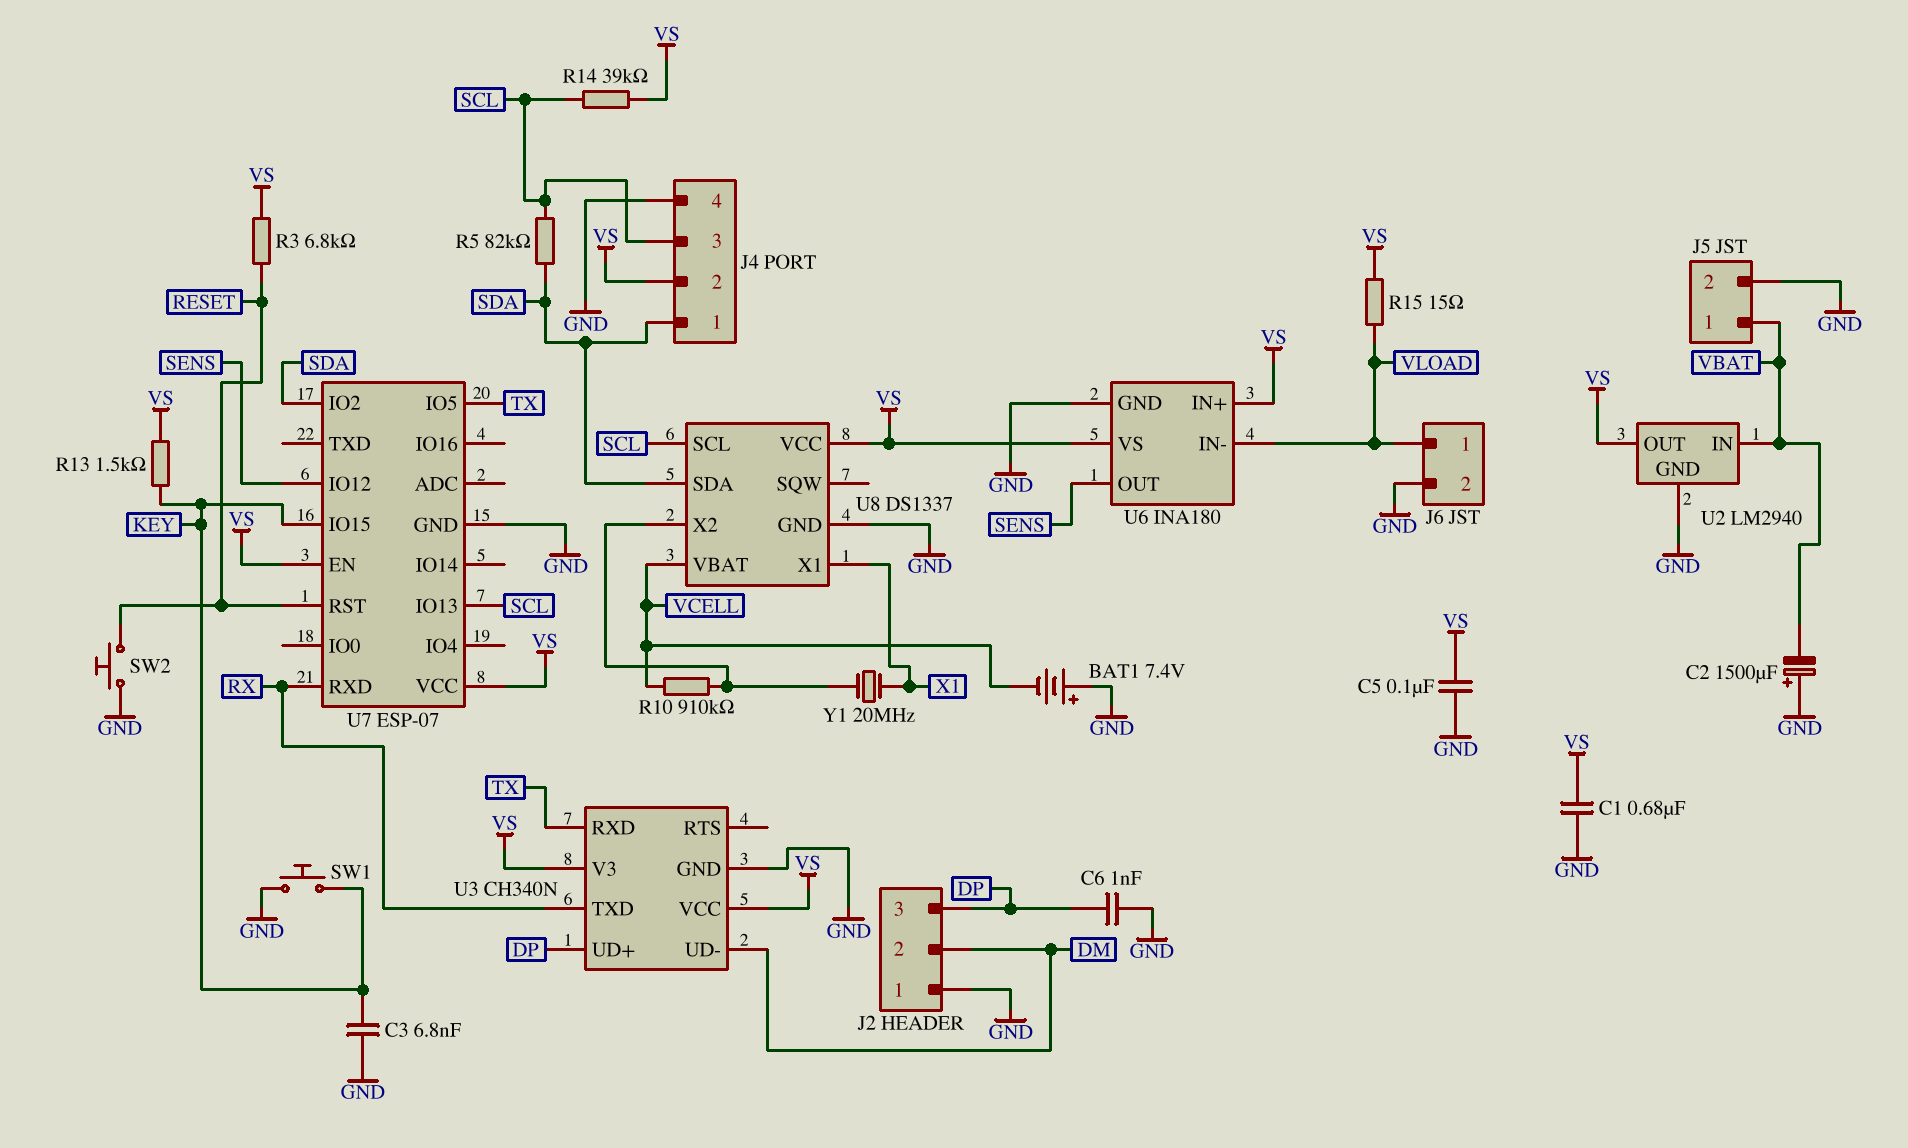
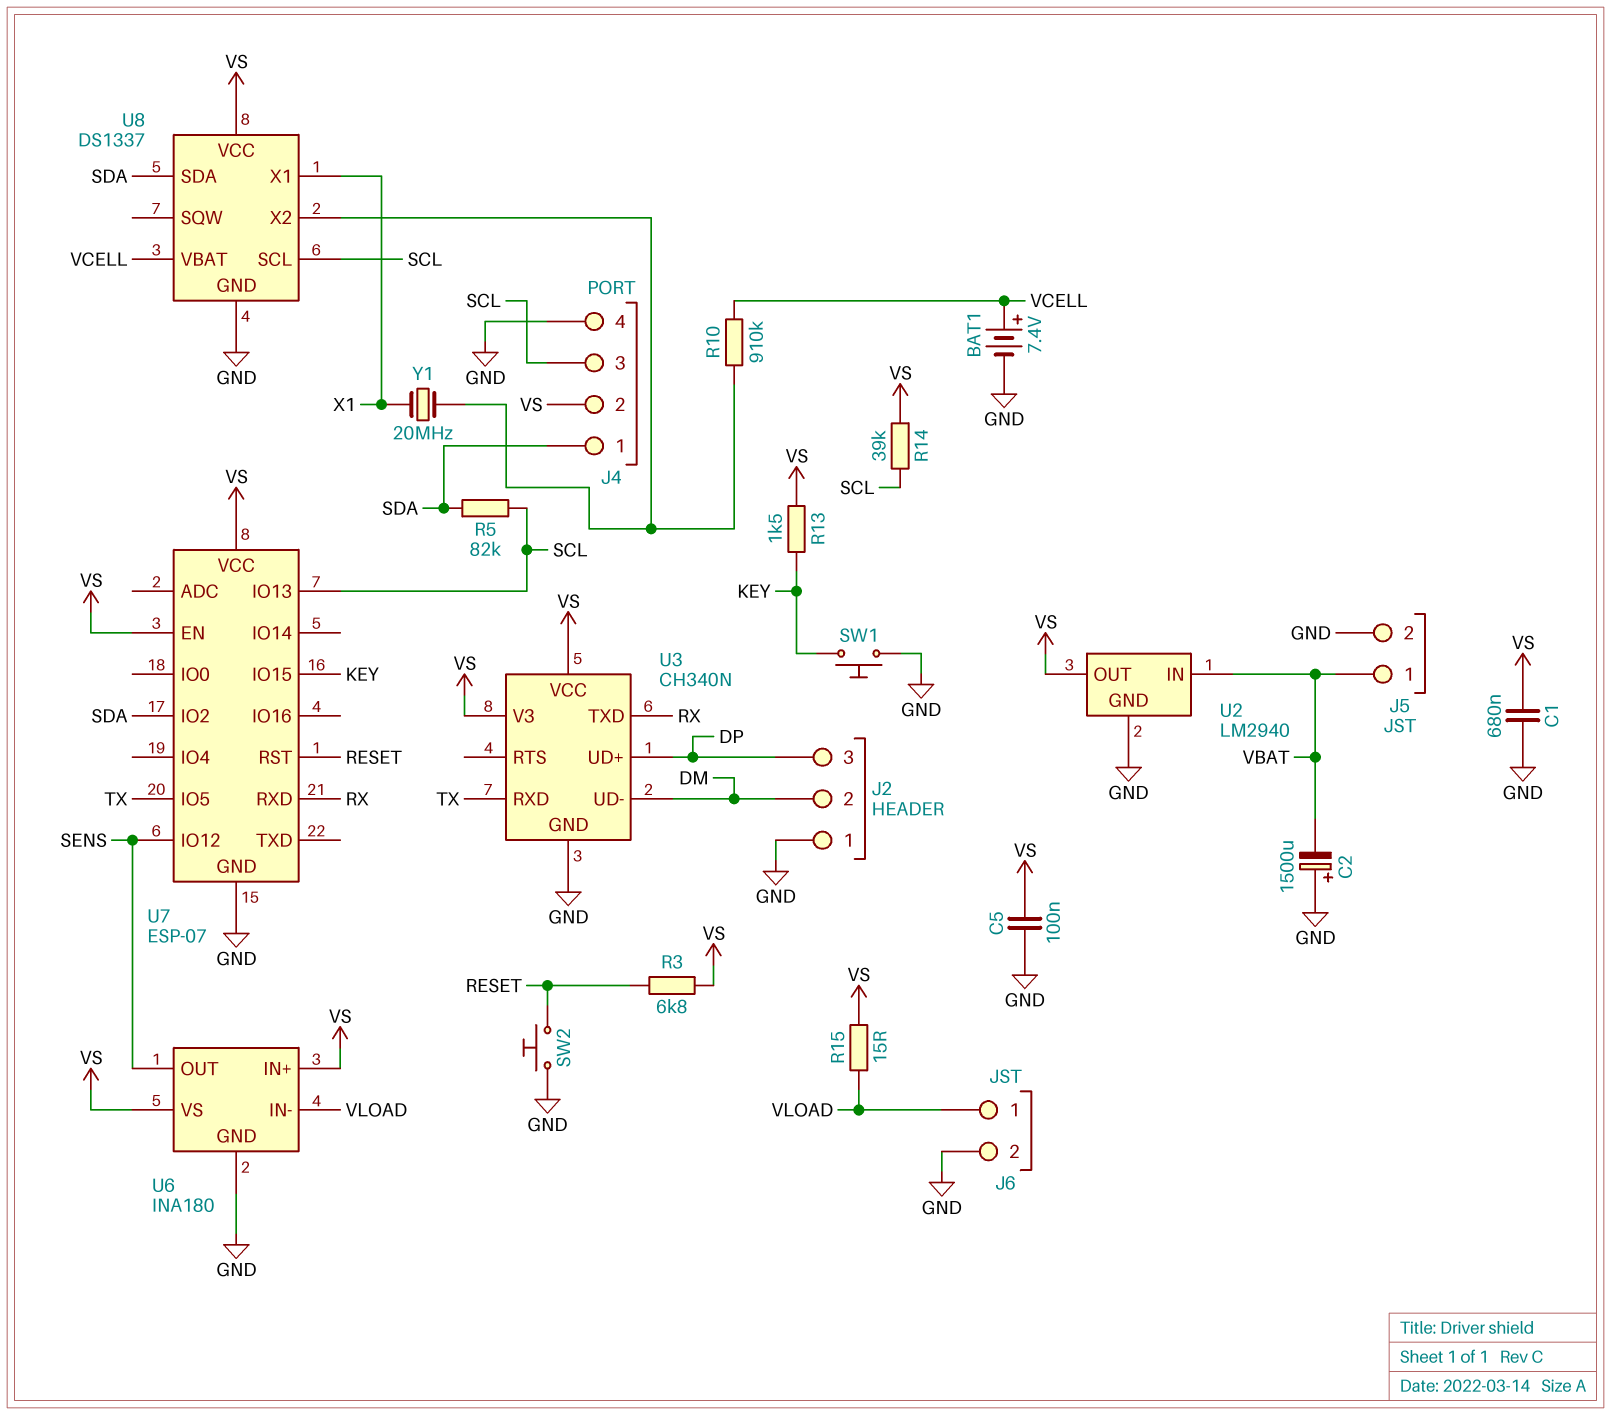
BAT1: 7.4V (plus GND, minus VCELL) -> 7.4V (plus VCELL, minus GND)
C3: 6.8nF (GND, KEY) -> none
C6: 1nF (DP, GND) -> none

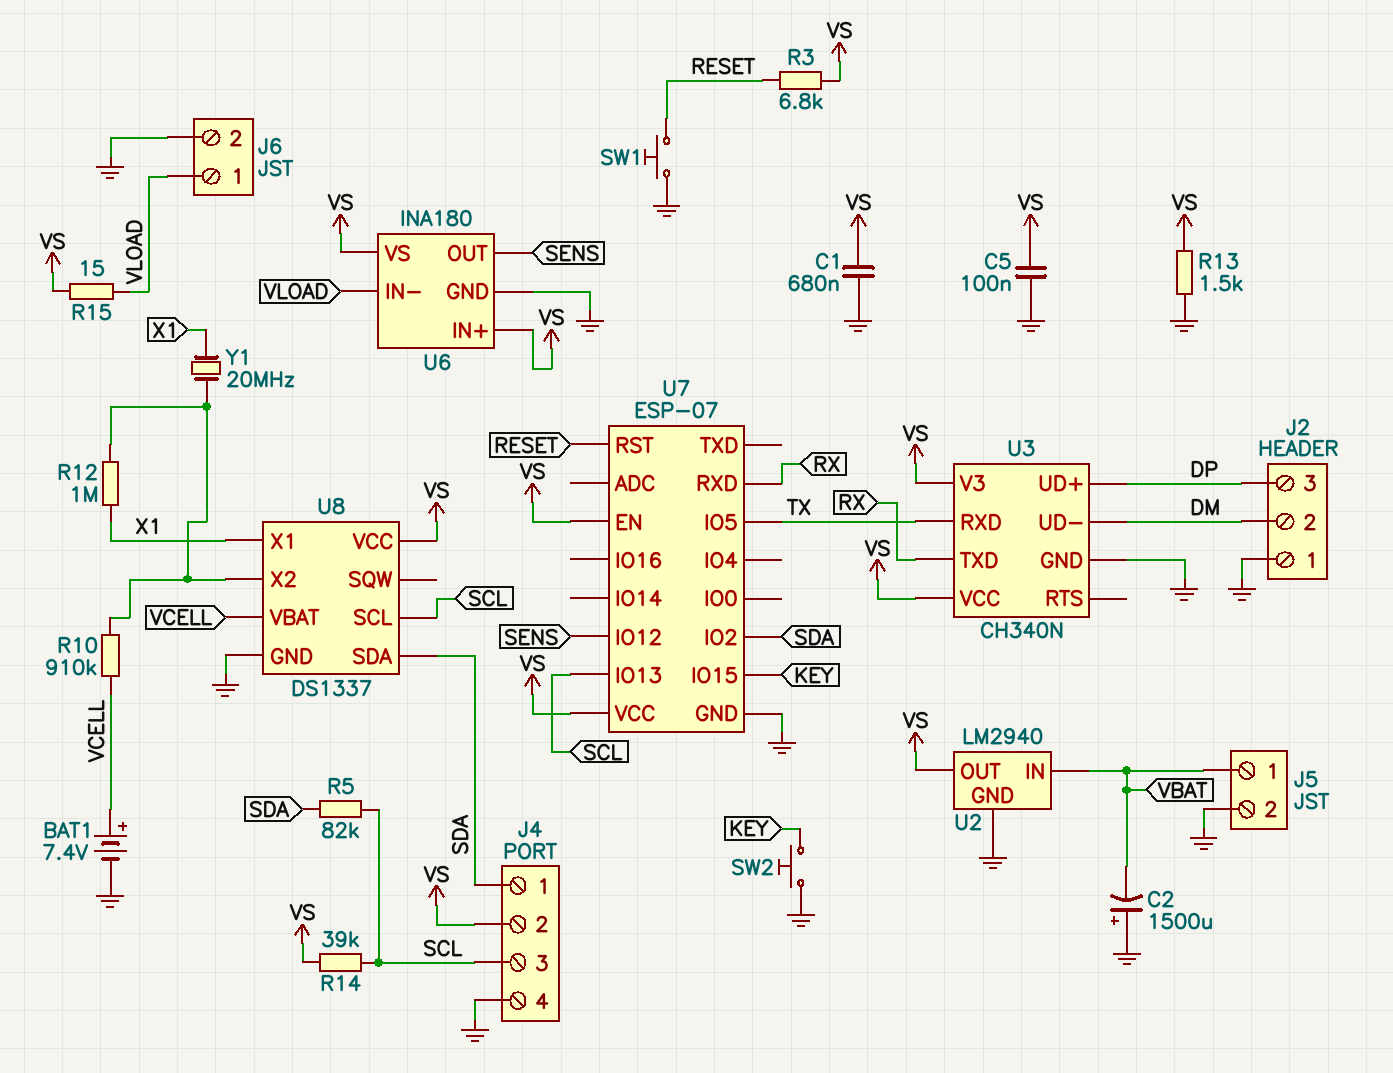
R12: none -> 1M (U8/X2, X1)
R13: 1.5k (KEY, VS) -> 1.5k (GND, VS)
SW1: button (GND, KEY) -> button (GND, RESET)
SW2: button (GND, RESET) -> button (GND, KEY)

